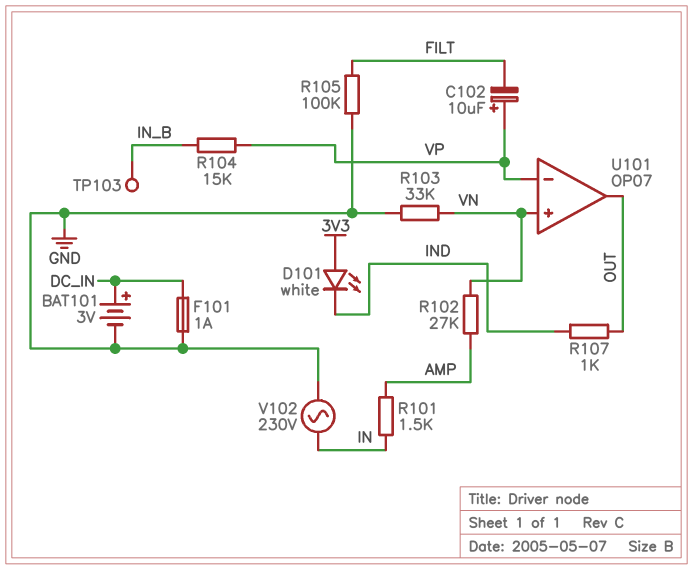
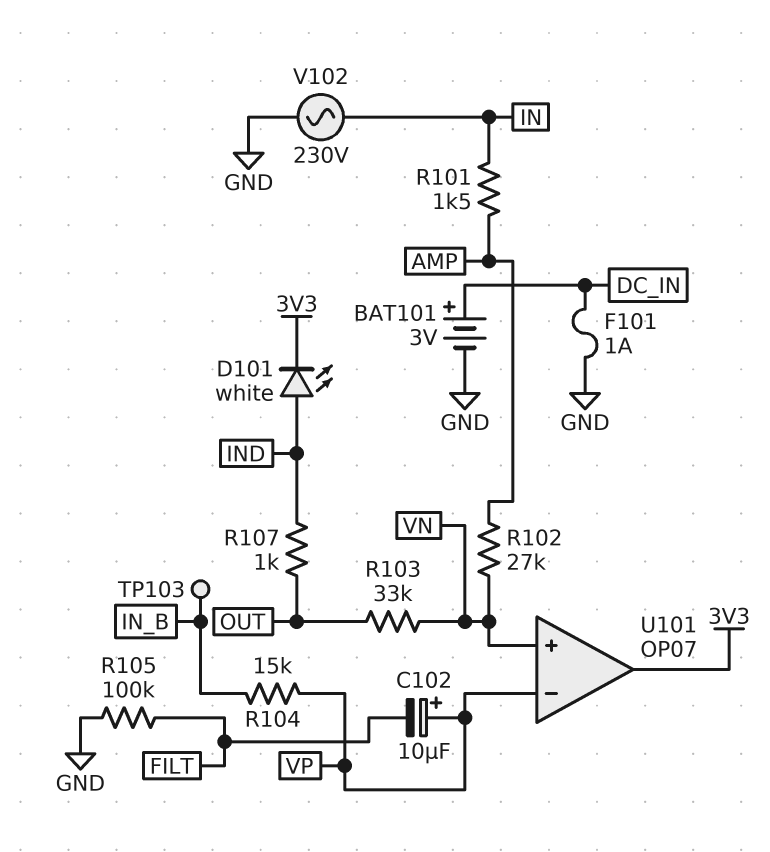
D101: LED white (A 3V3, K IND) -> LED white (A IND, K 3V3)
R103: 33k (GND, VN) -> 33k (OUT, VN)
U101 pin out: OUT -> 3V3

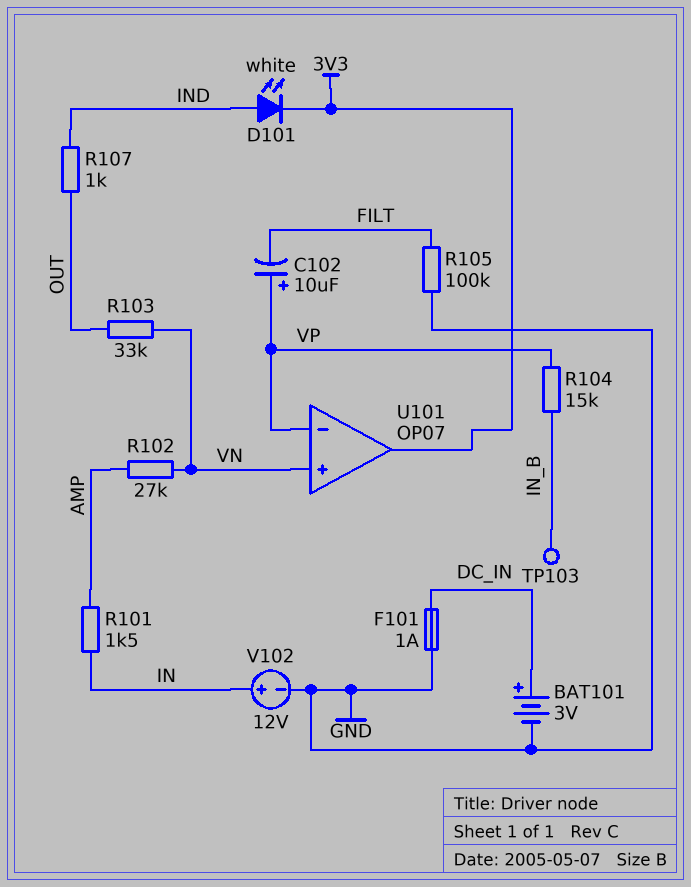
V102: AC 230V (GND, IN) -> 12V (plus IN, minus GND)

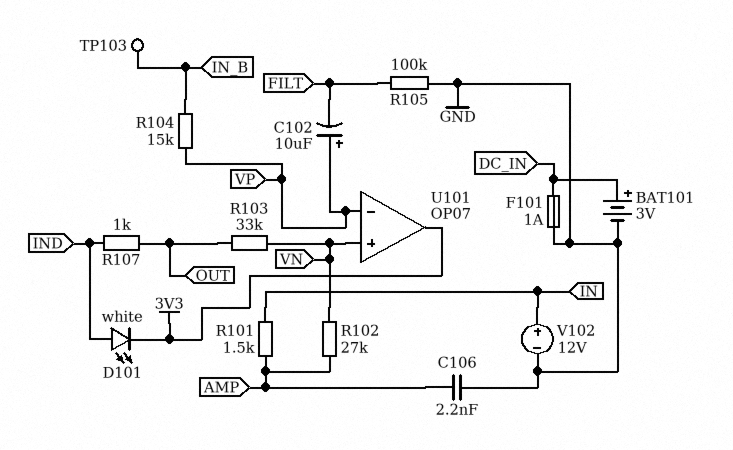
C106: none -> 2.2nF (AMP, GND)

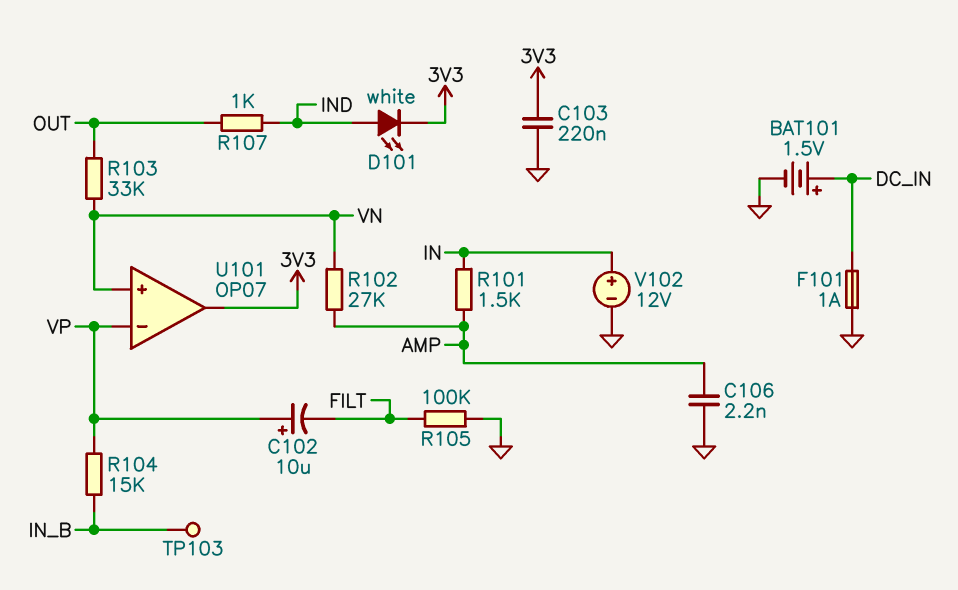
BAT101: 3V (plus DC_IN, minus GND) -> 1.5V (plus DC_IN, minus GND)
C103: none -> 220nF (3V3, GND)

